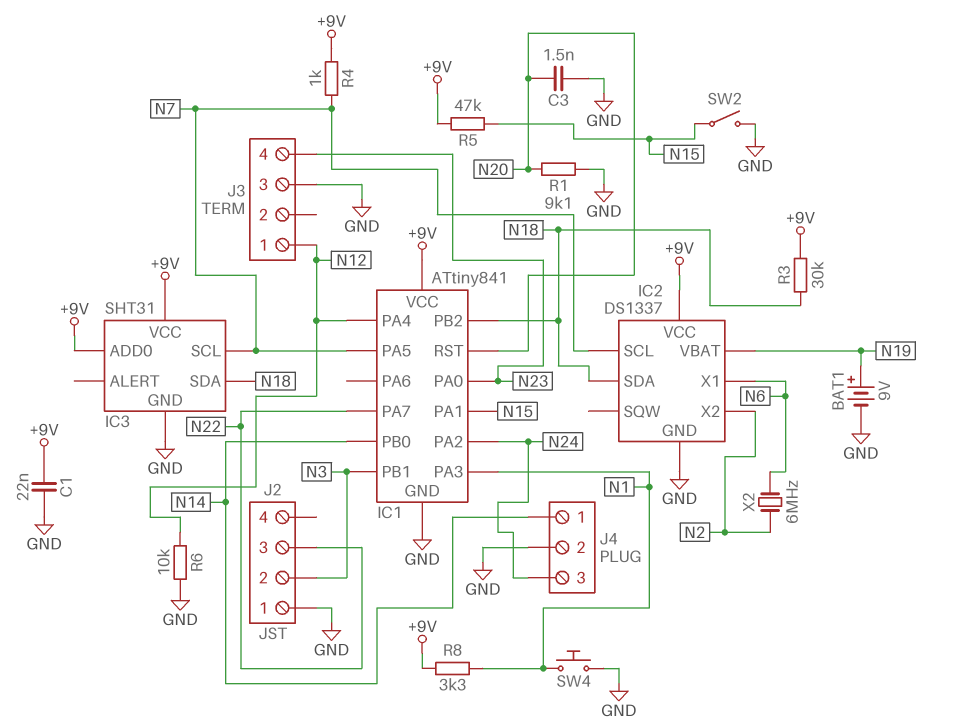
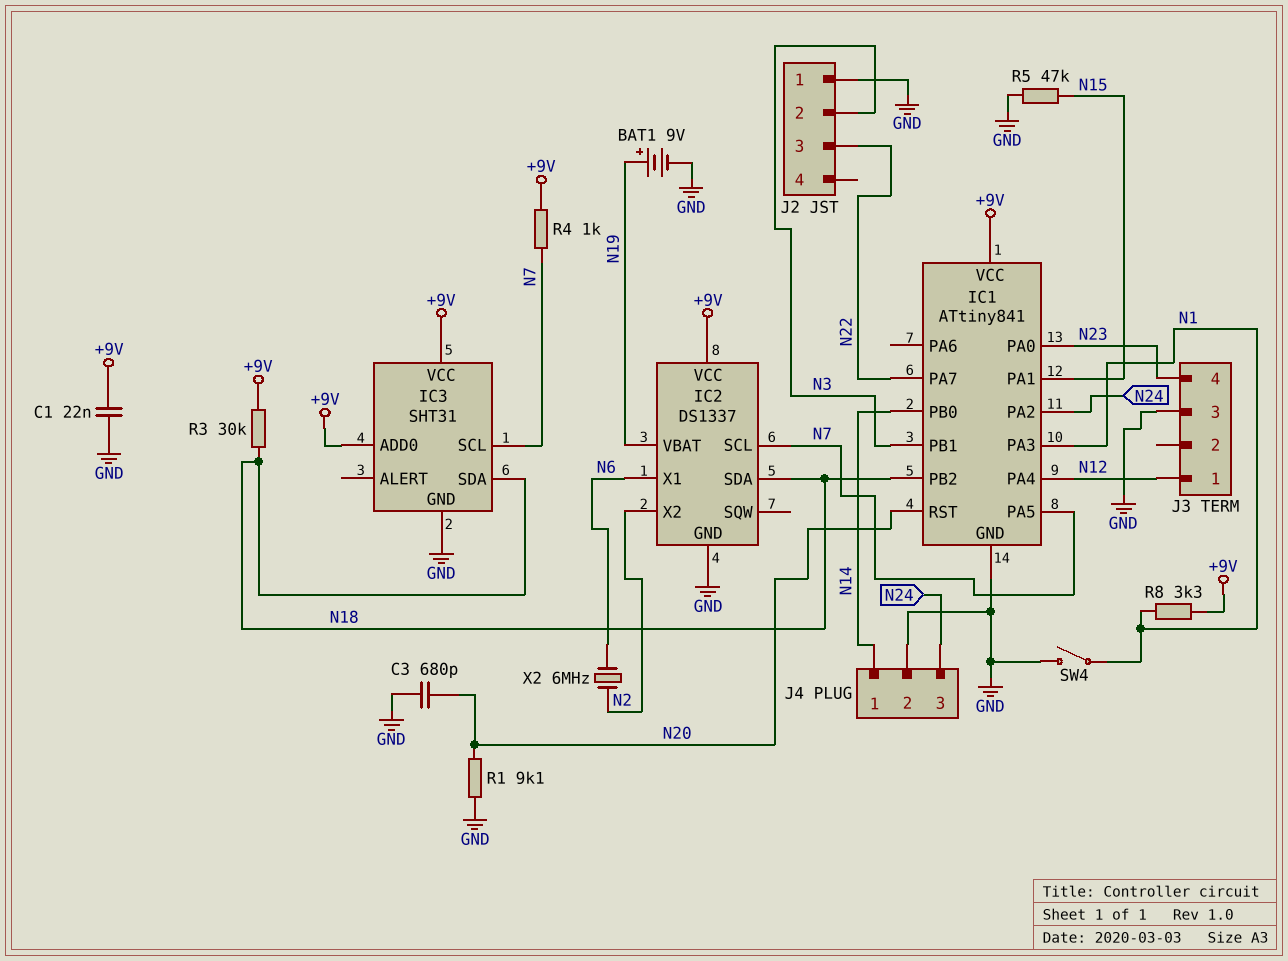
C3: 1.5nF (GND, N20) -> 680pF (GND, N20)
R5: 47k (+9V, N15) -> 47k (GND, N15)
R6: 10k (GND, N12) -> none
SW2: switch (GND, N15) -> none
SW4: button (GND, N1) -> switch (GND, N1)

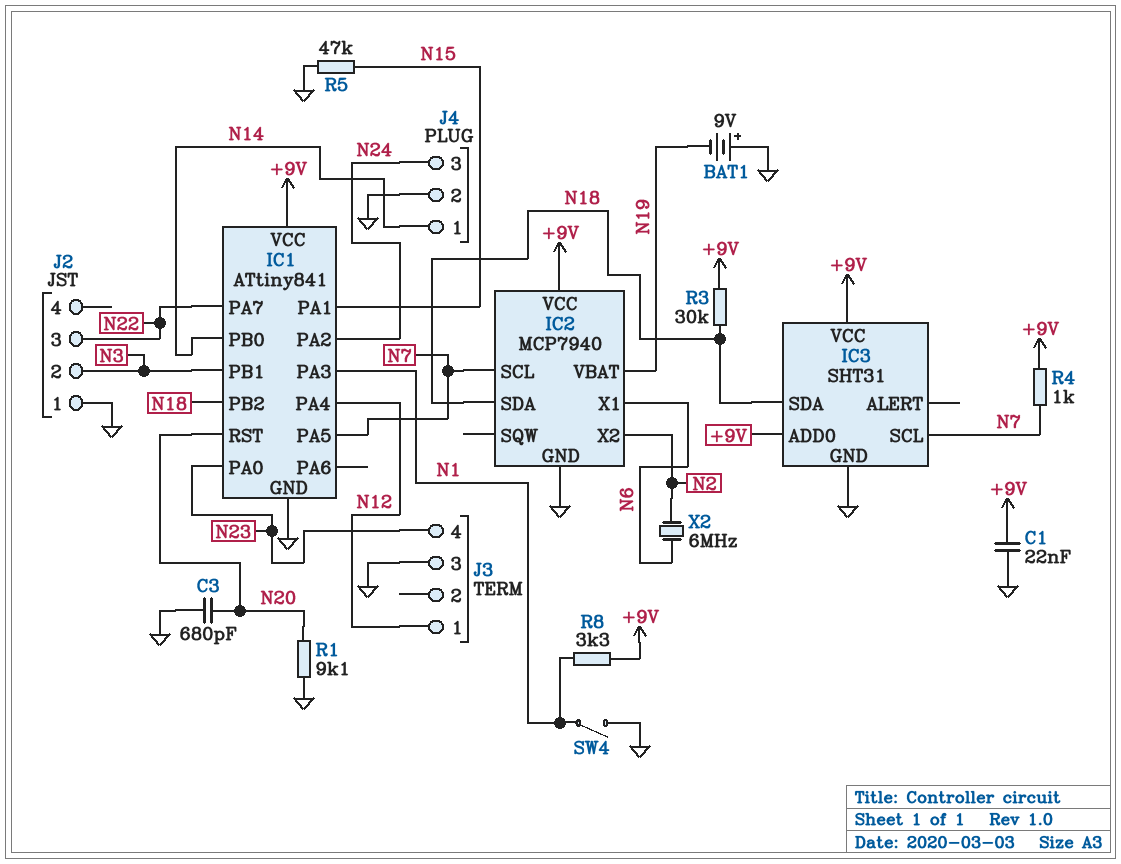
BAT1: 9V (plus N19, minus GND) -> 9V (plus GND, minus N19)
IC2: DS1337 -> MCP7940

